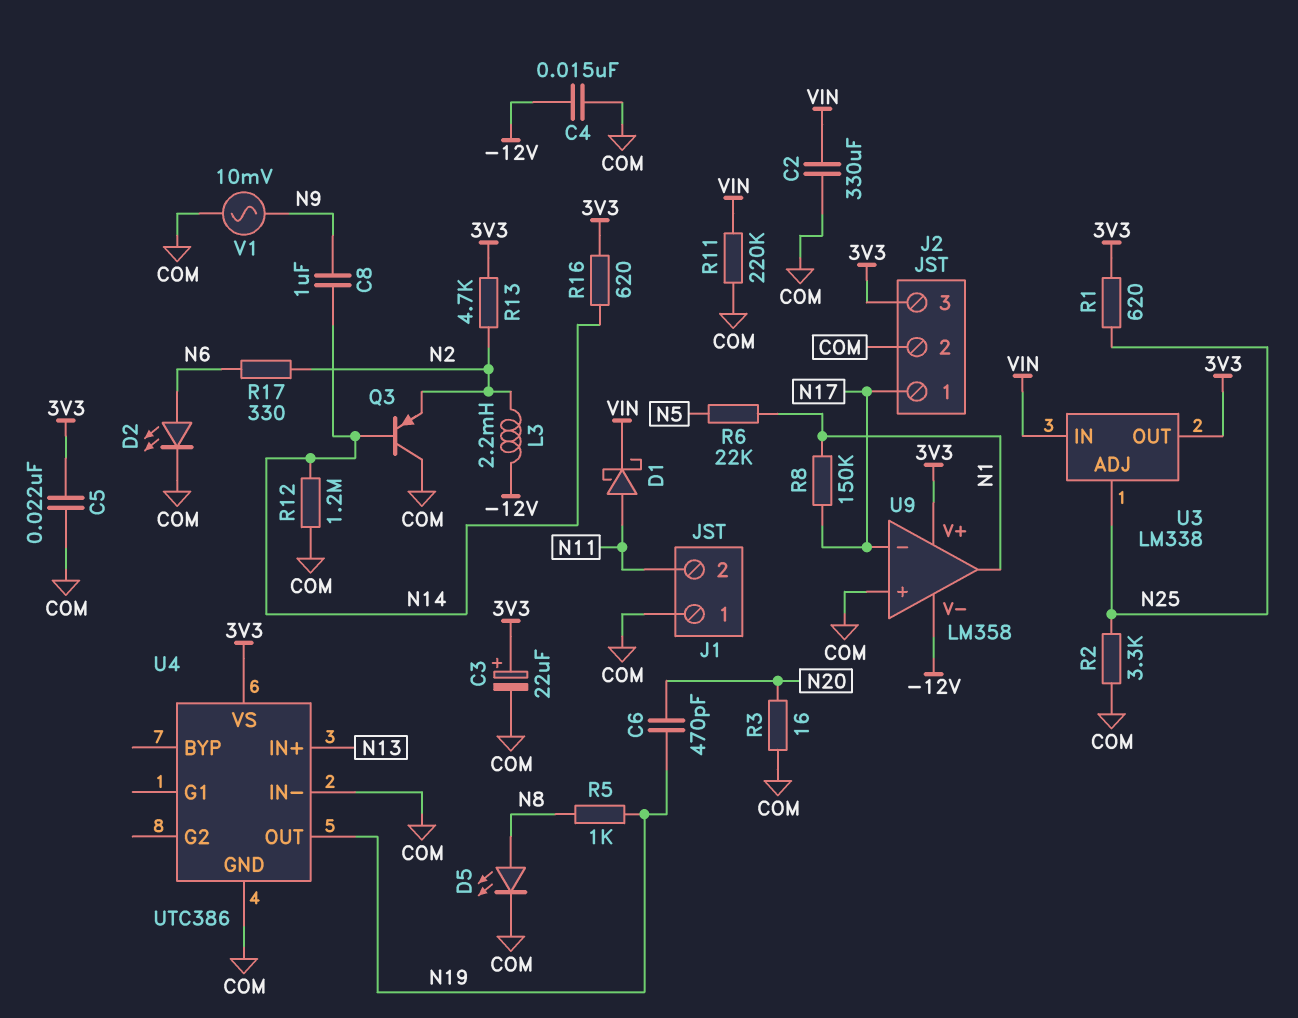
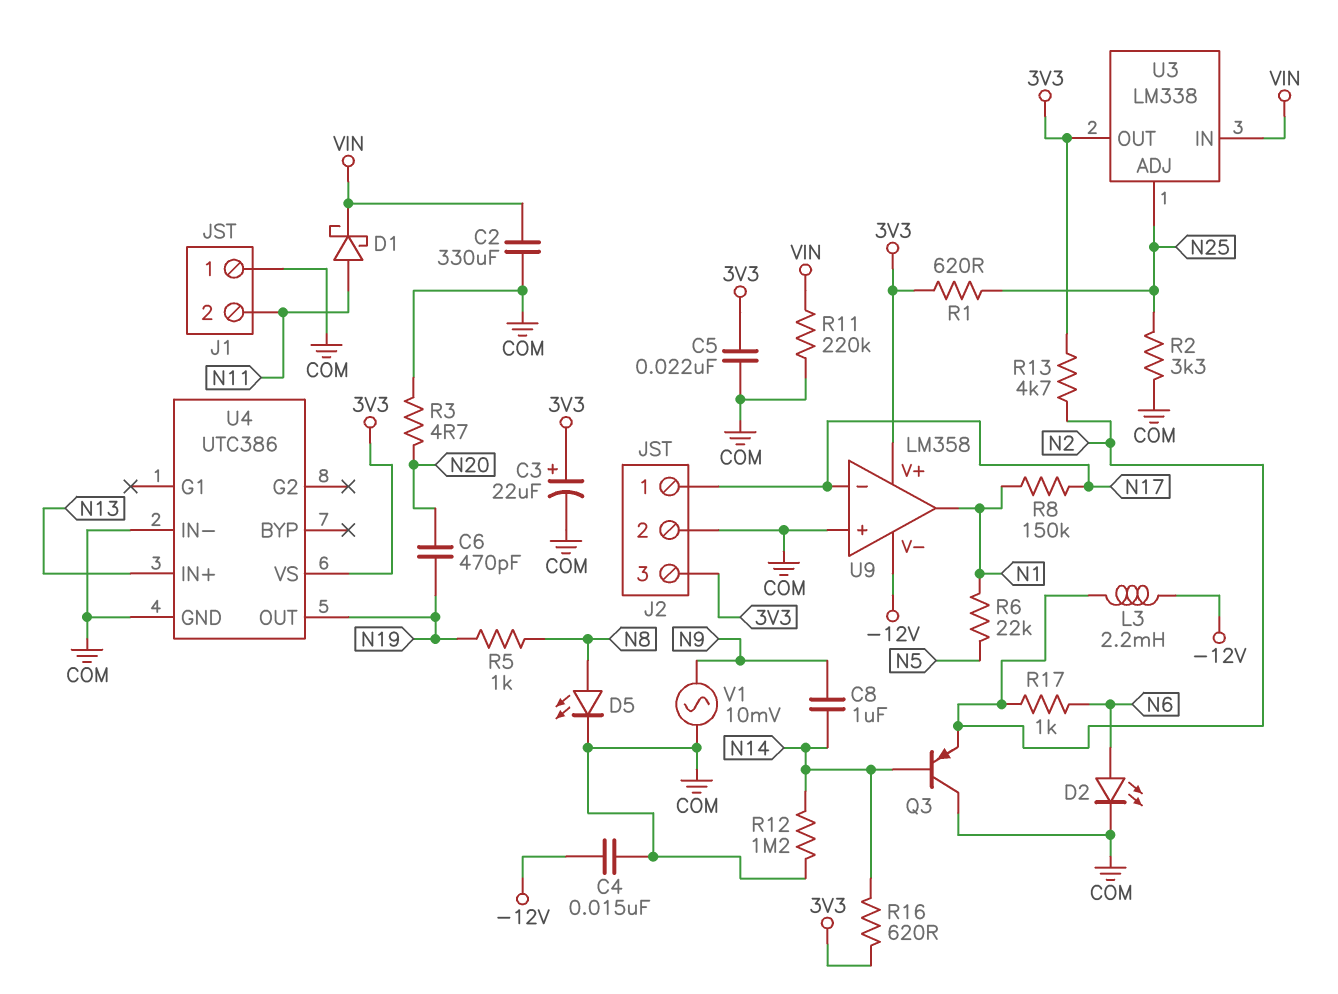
R3: 16 (COM, N20) -> 4.7 (COM, N20)
R17: 330 (N2, N6) -> 1k (N2, N6)

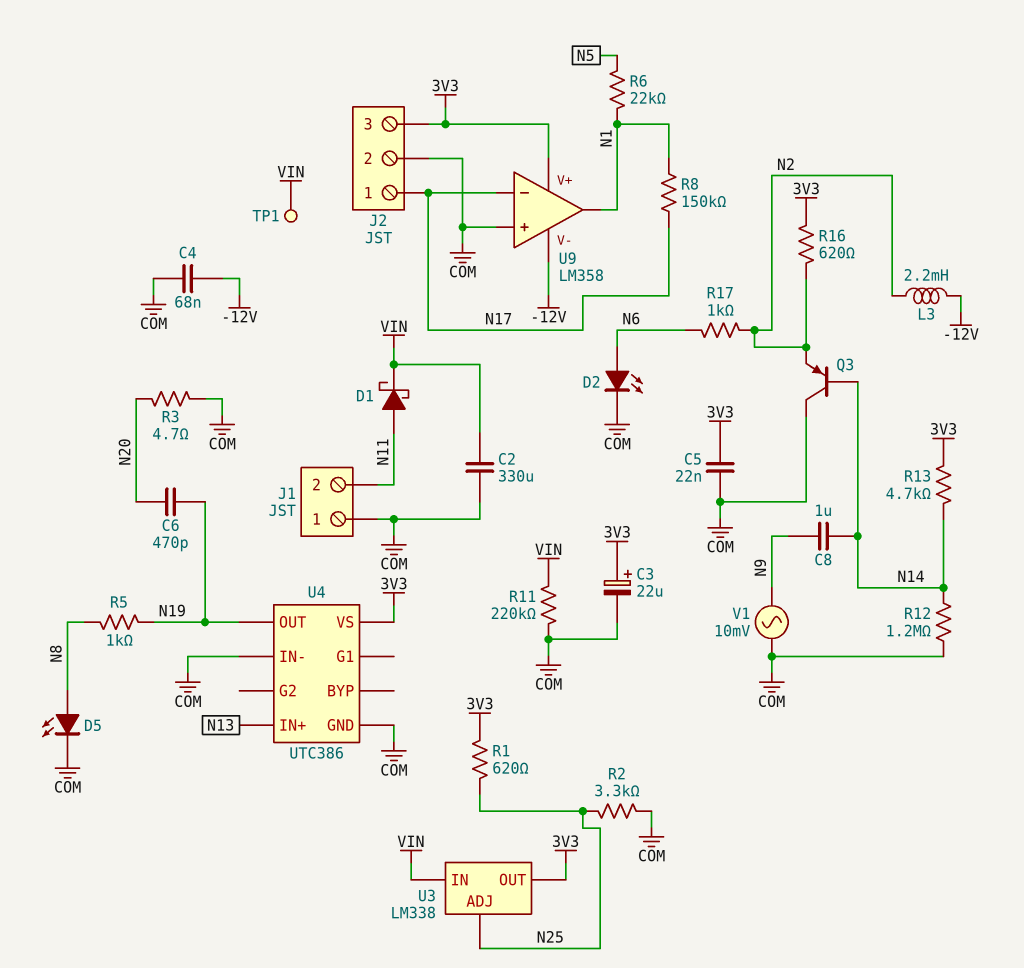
C4: 15nF (-12V, COM) -> 68nF (-12V, COM)
R13: 4.7k (3V3, N2) -> 4.7k (3V3, N14)
R16: 620 (3V3, N14) -> 620 (3V3, N2)
TP1: none -> test point (VIN)

